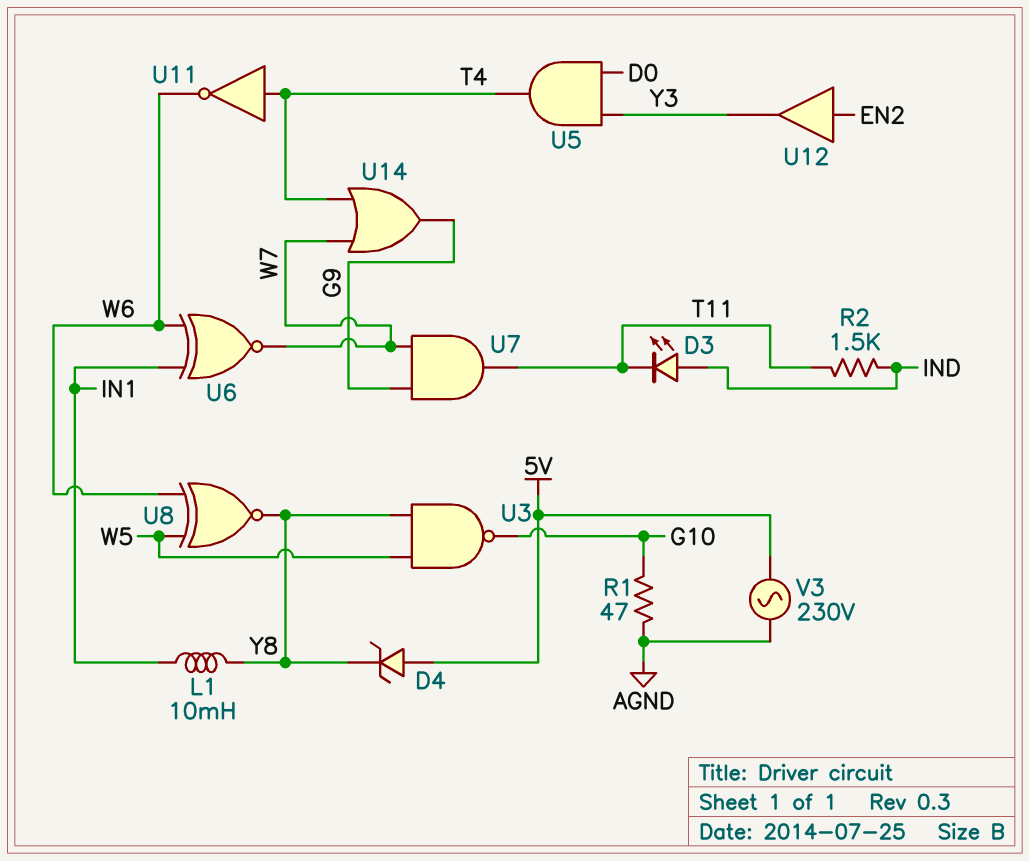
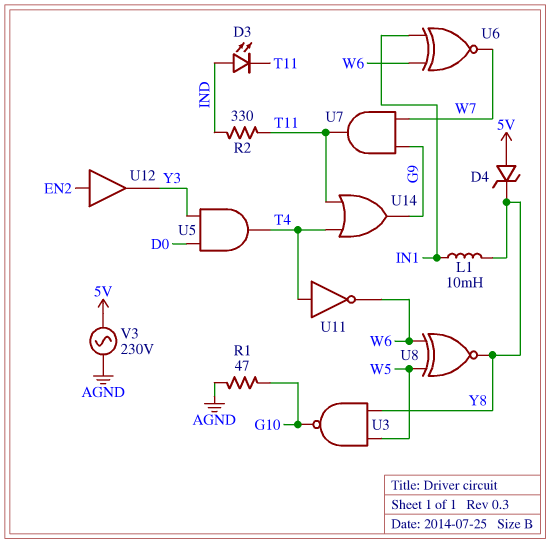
R2: 1.5k (IND, T11) -> 330 (IND, T11)
U14: OR (in T4, in W7, out G9) -> OR (in T4, in T11, out G9)

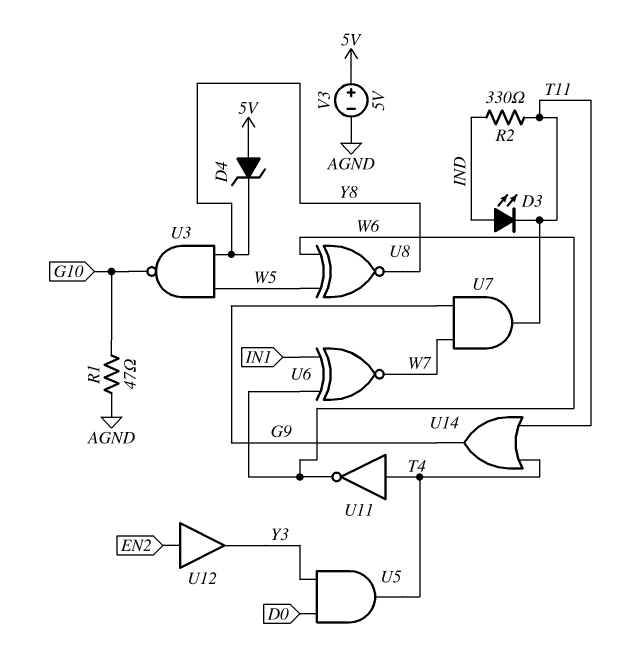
L1: 10mH (IN1, Y8) -> none
V3: AC 230V (5V, AGND) -> 5V (plus 5V, minus AGND)

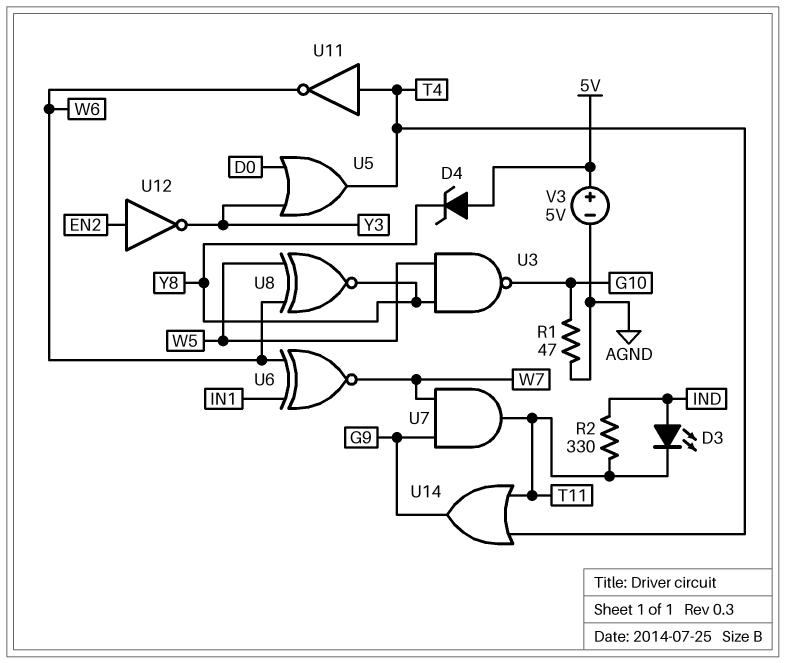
U5: AND (in D0, in Y3, out T4) -> OR (in D0, in Y3, out T4)
U12: buffer (in EN2, out Y3) -> NOT (in EN2, out Y3)

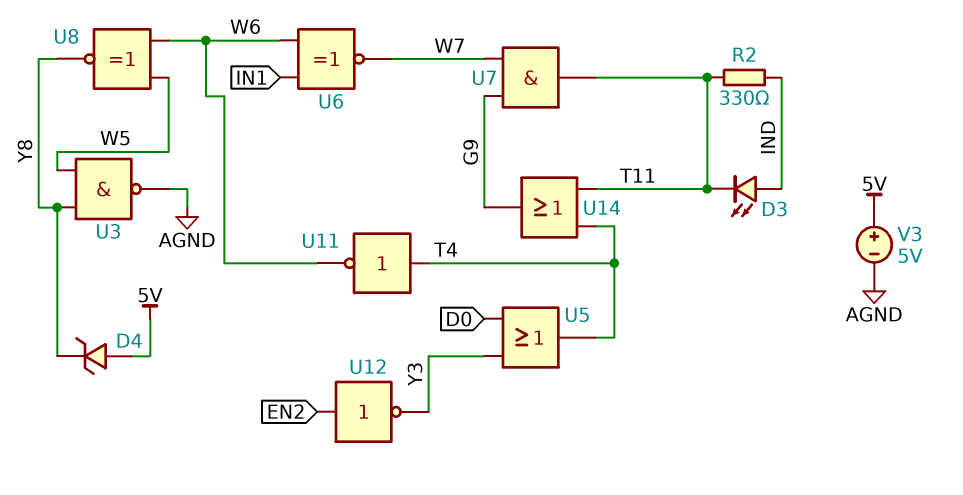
R1: 47 (AGND, G10) -> none
U3: NAND (in W5, in Y8, out G10) -> NAND (in W5, in Y8, out AGND)

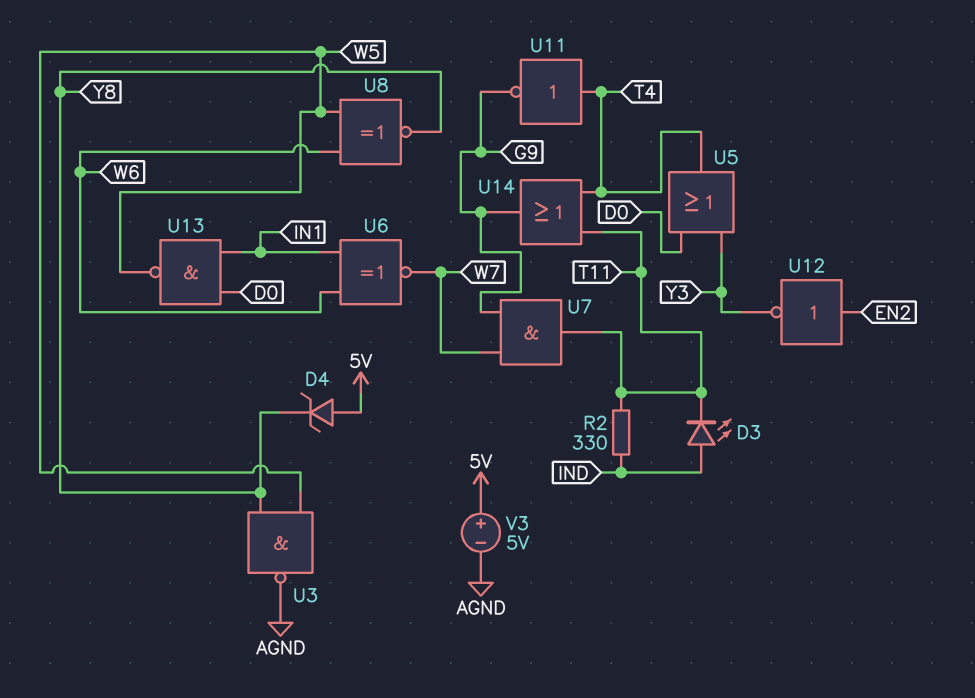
U11: NOT (in T4, out W6) -> NOT (in T4, out G9)
U13: none -> NAND (in D0, in IN1, out W5)

